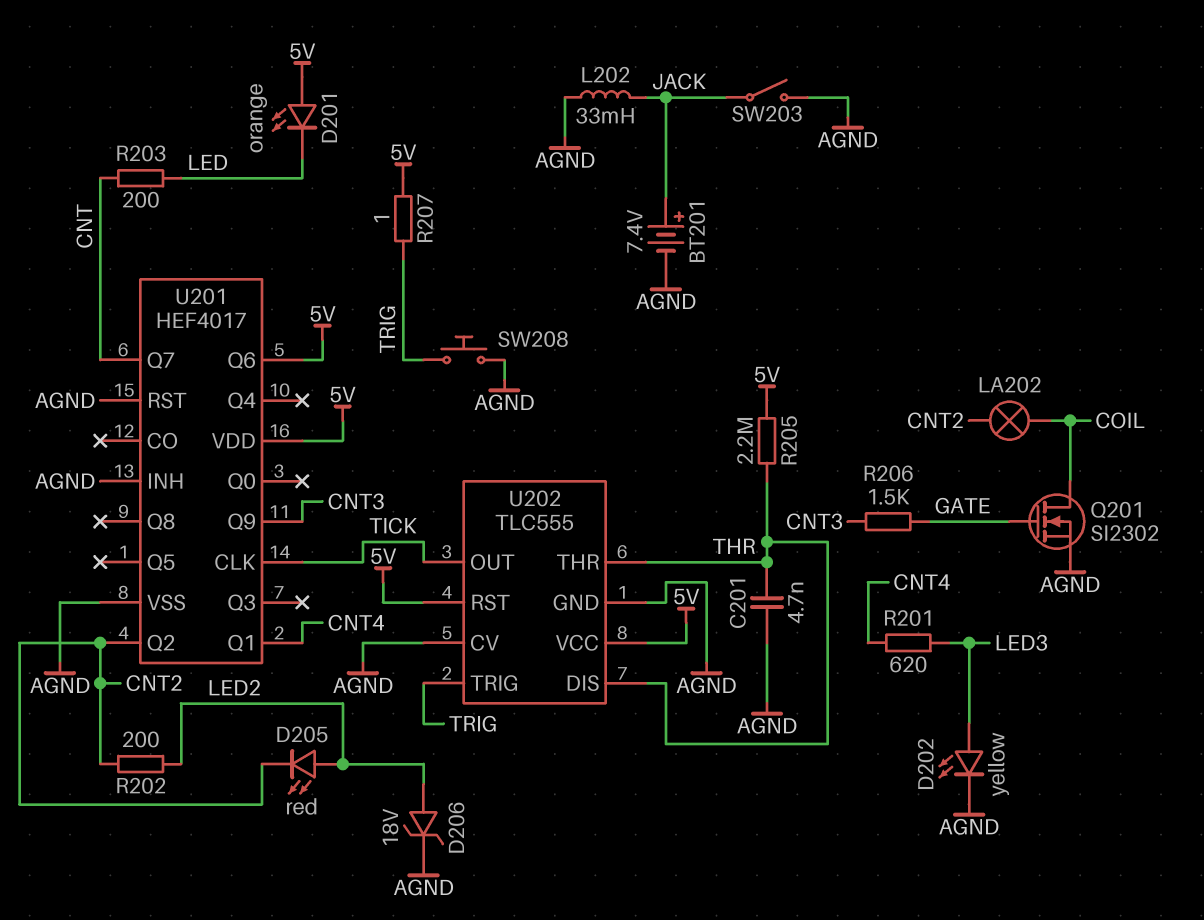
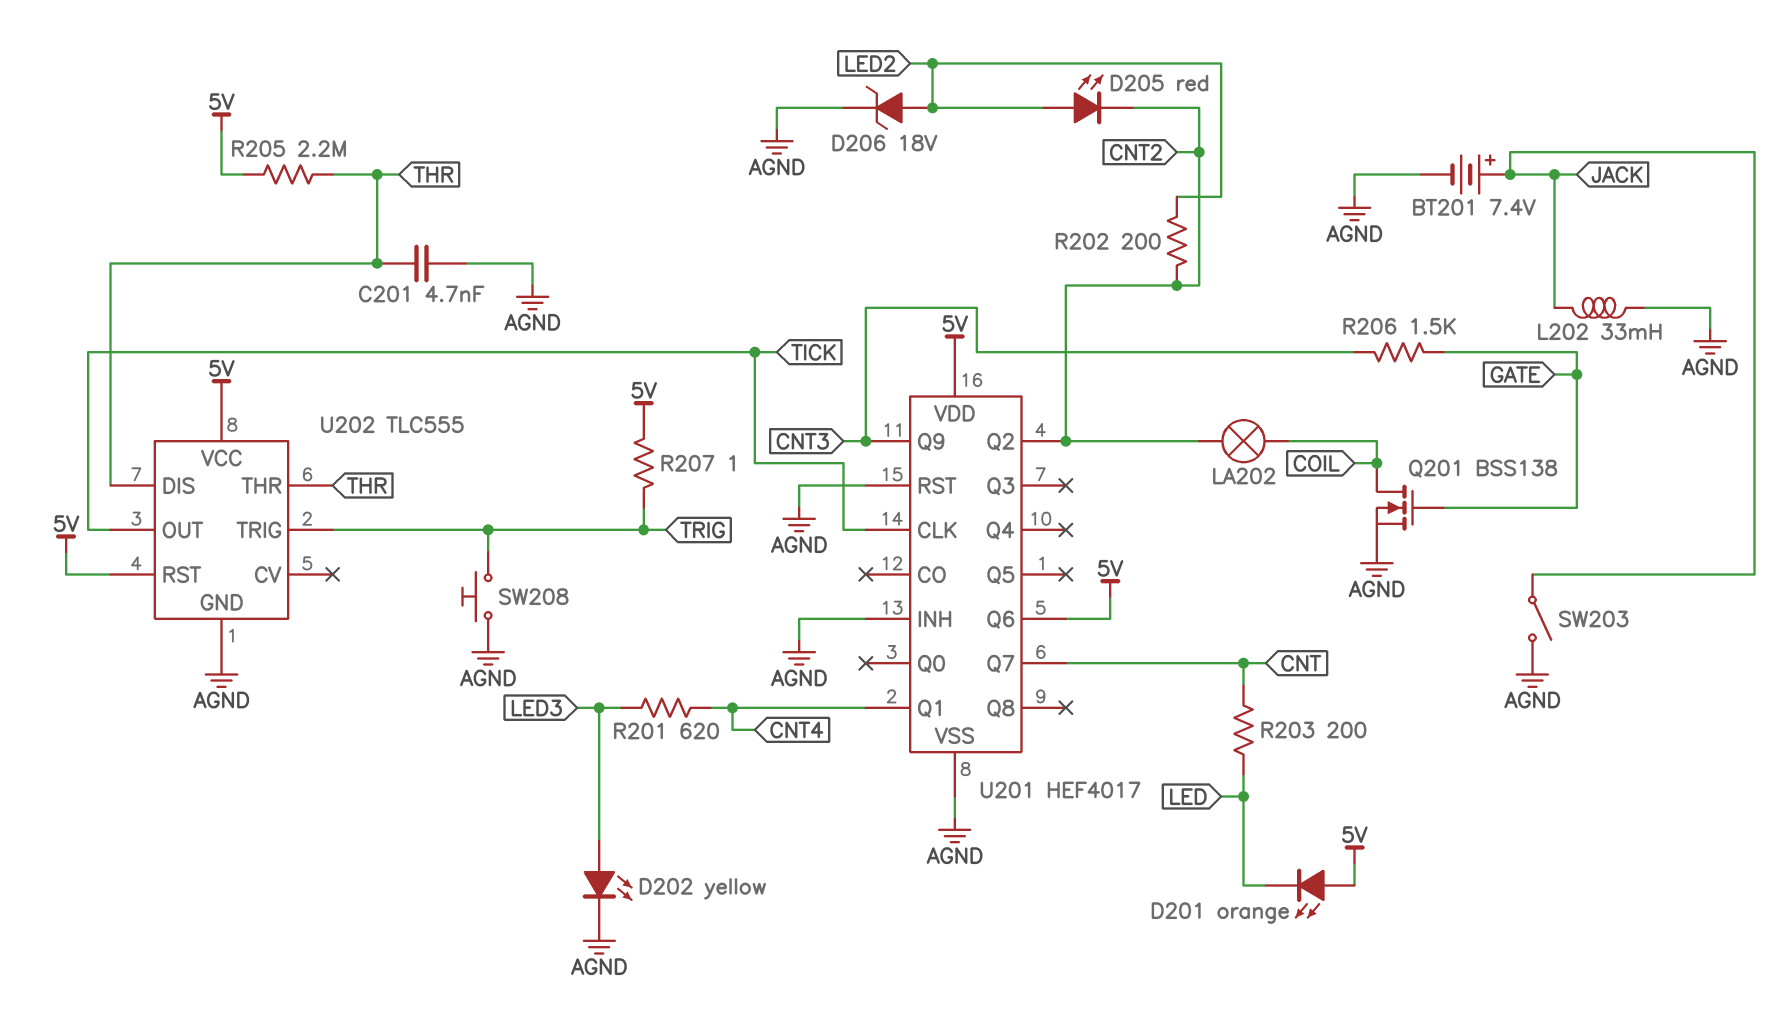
Q201: NMOS SI2302 (G GATE, D COIL, S AGND) -> NMOS BSS138 (G GATE, D COIL, S AGND)
U202 pin CV: AGND -> none

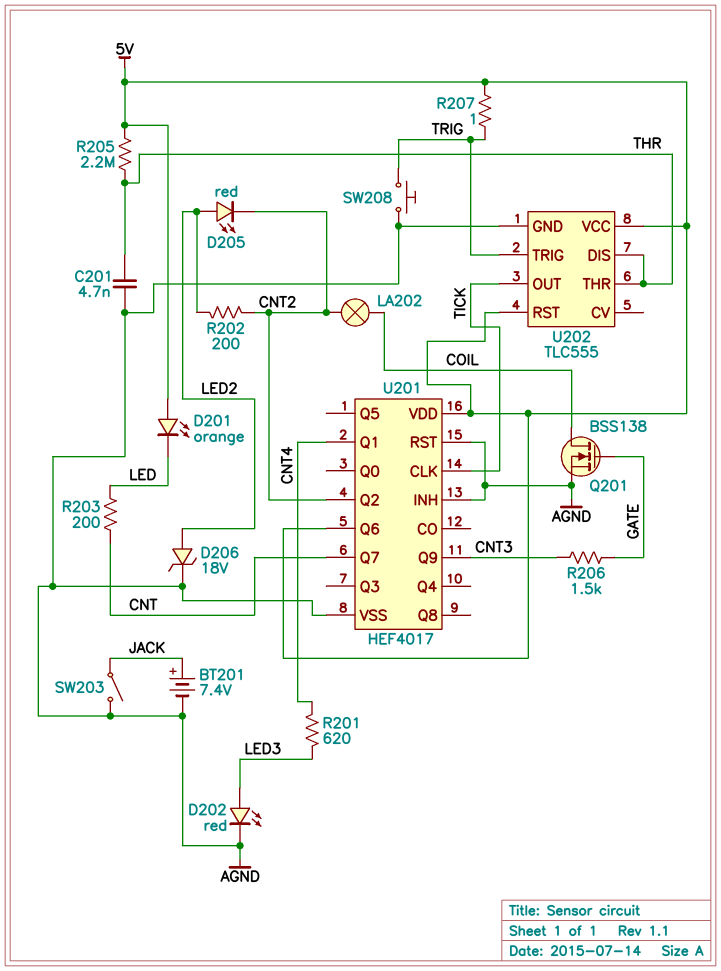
D202: LED yellow (A LED3, K AGND) -> LED red (A LED3, K AGND)
L202: 33mH (AGND, JACK) -> none

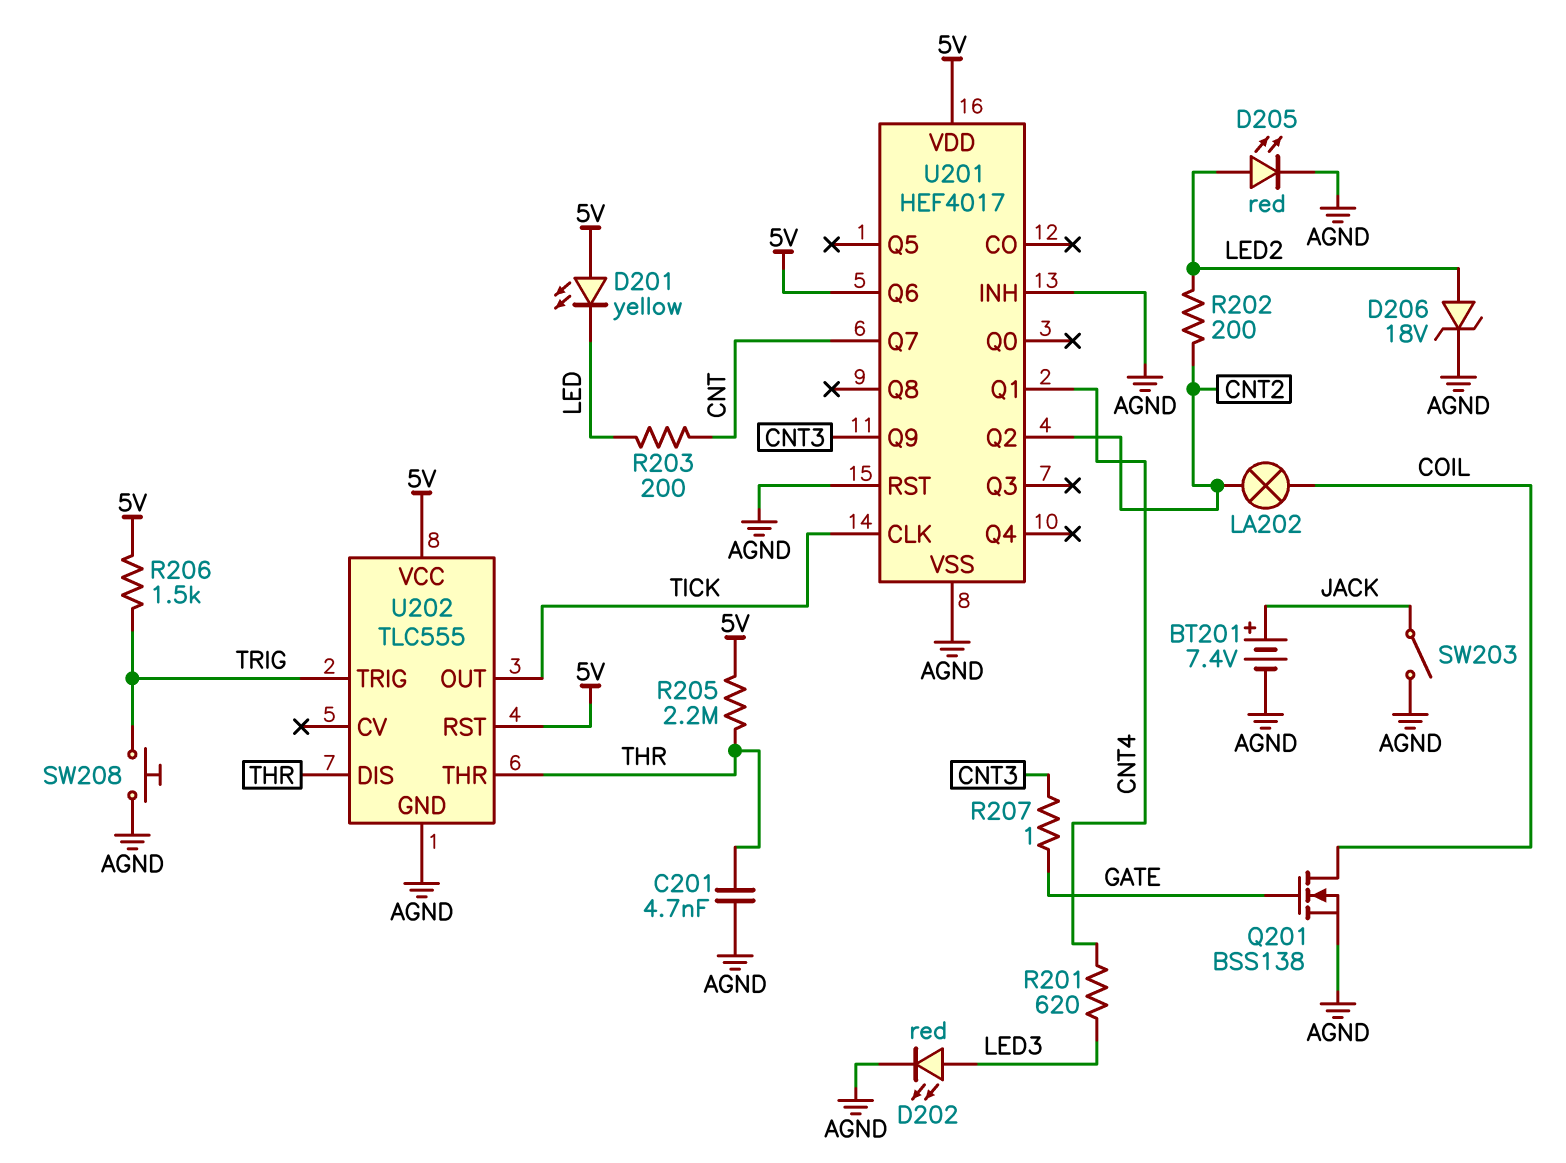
D201: LED orange (A 5V, K LED) -> LED yellow (A 5V, K LED)
D205: LED red (A LED2, K CNT2) -> LED red (A LED2, K AGND)
R206: 1.5k (CNT3, GATE) -> 1.5k (5V, TRIG)
R207: 1 (5V, TRIG) -> 1 (CNT3, GATE)

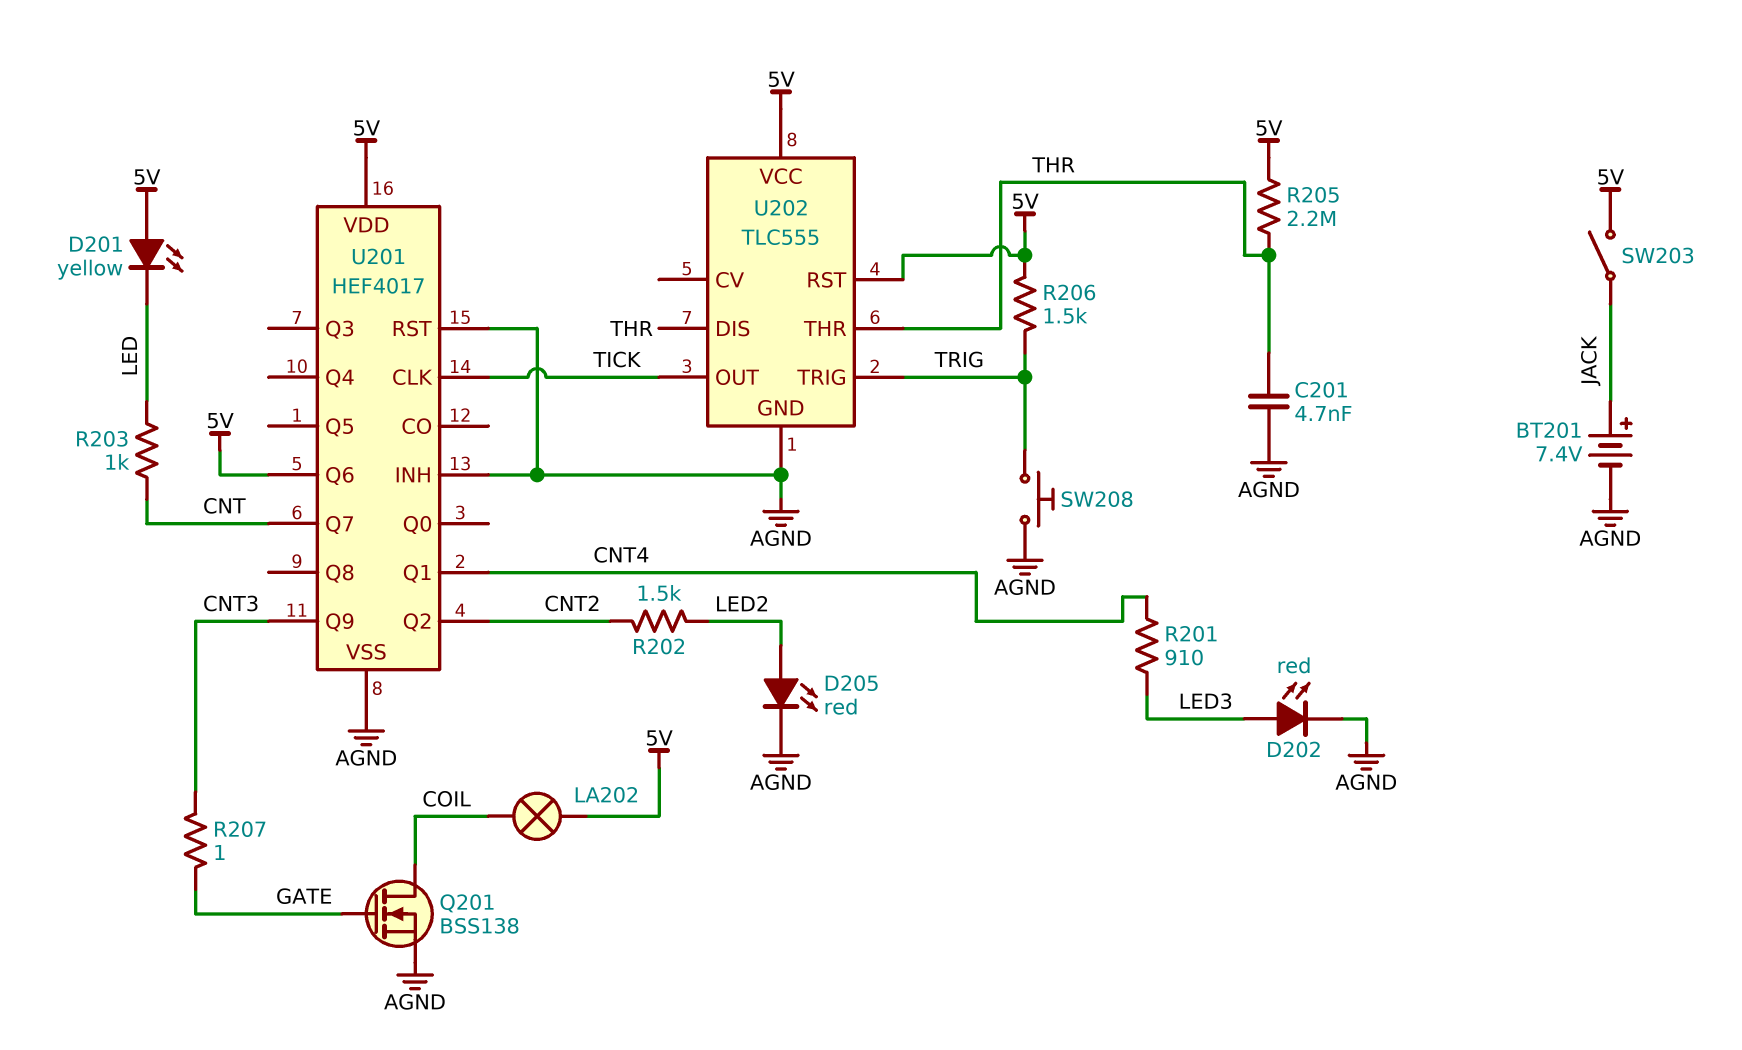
D206: zener 18V (A LED2, K AGND) -> none
LA202: lamp (CNT2, COIL) -> lamp (5V, COIL)
R201: 620 (CNT4, LED3) -> 910 (CNT4, LED3)
R202: 200 (CNT2, LED2) -> 1.5k (CNT2, LED2)
R203: 200 (CNT, LED) -> 1k (CNT, LED)
SW203: switch (AGND, JACK) -> switch (5V, JACK)

